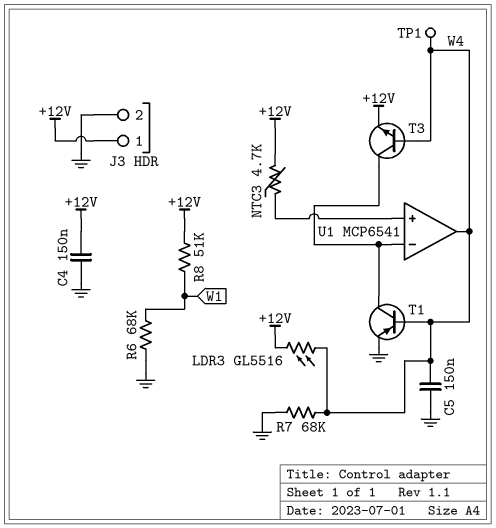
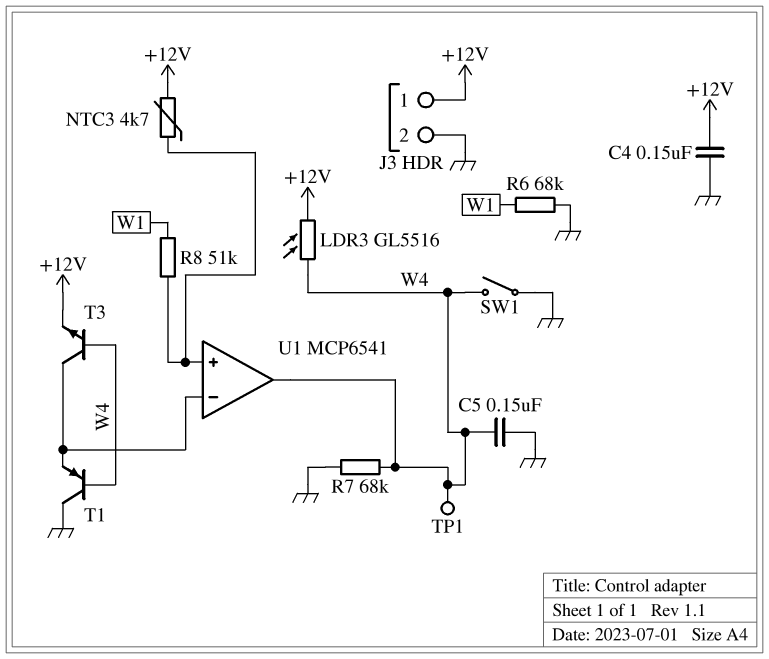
R8: 51k (+12V, W1) -> 51k (U1/in+, W1)
SW1: none -> switch (GND, W4)
T1: PNP (B W4, C U1/in-, E GND) -> PNP (B W4, C GND, E U1/in-)

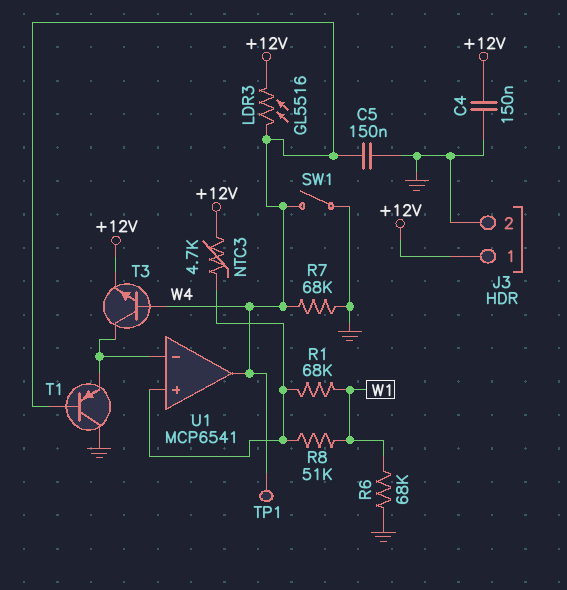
R1: none -> 68k (U1/in+, W1)

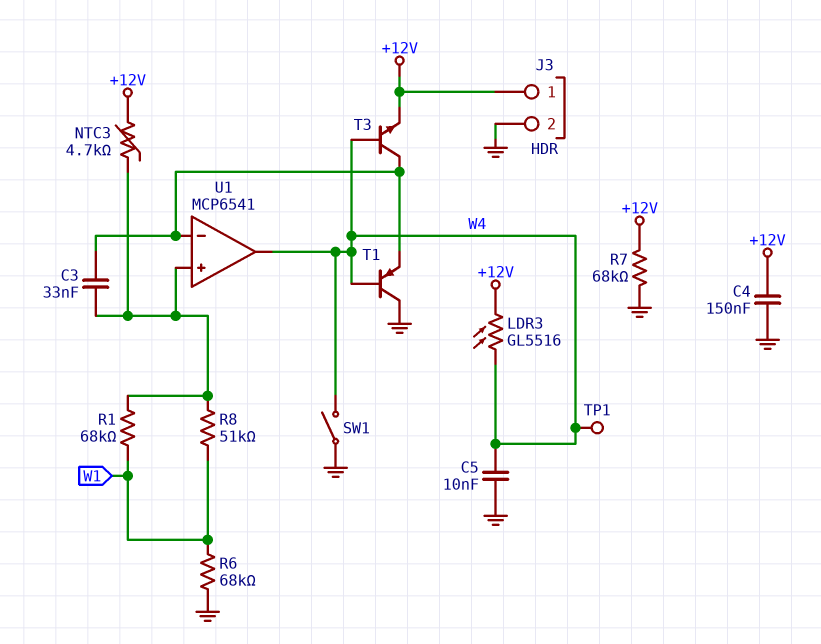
C3: none -> 33nF (U1/in+, U1/in-)
C5: 150nF (GND, W4) -> 10nF (GND, W4)
R7: 68k (GND, W4) -> 68k (+12V, GND)

